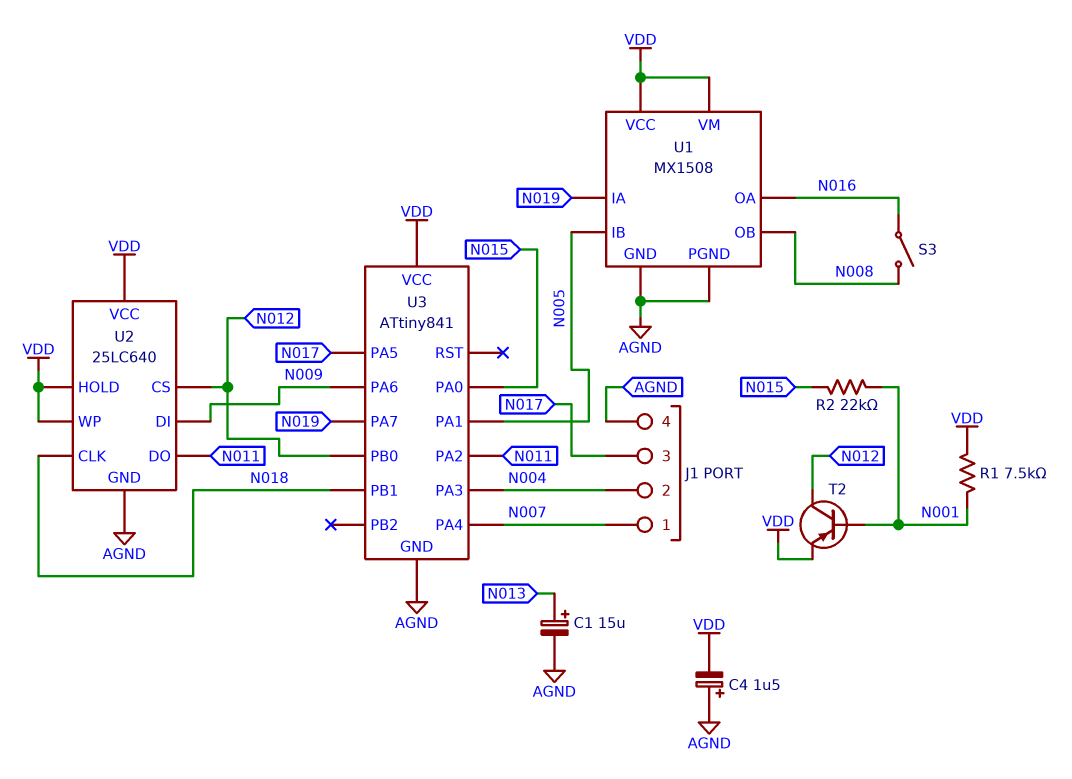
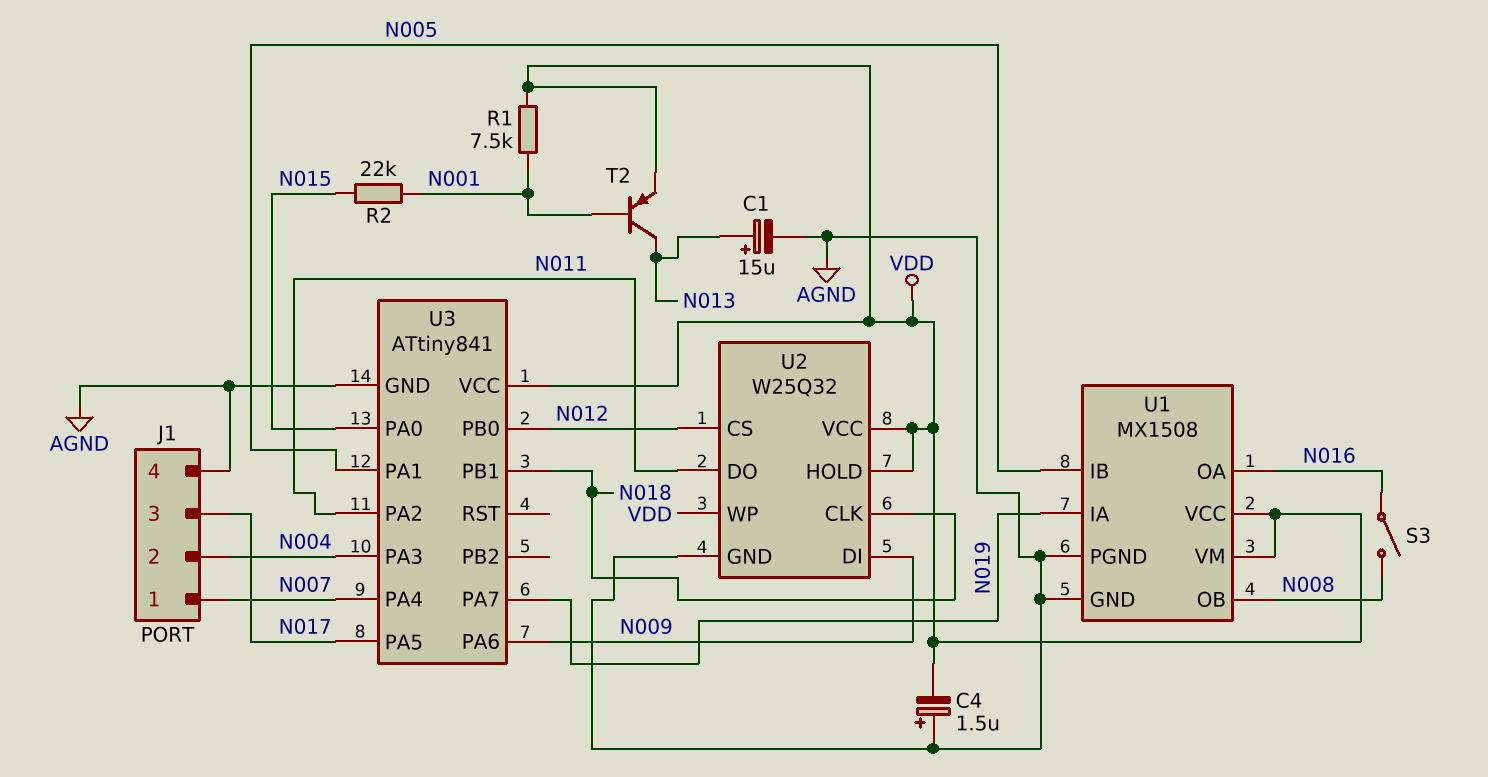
T2: PNP (B N001, C N012, E VDD) -> PNP (B N001, C N013, E VDD)
U2: 25LC640 -> W25Q32

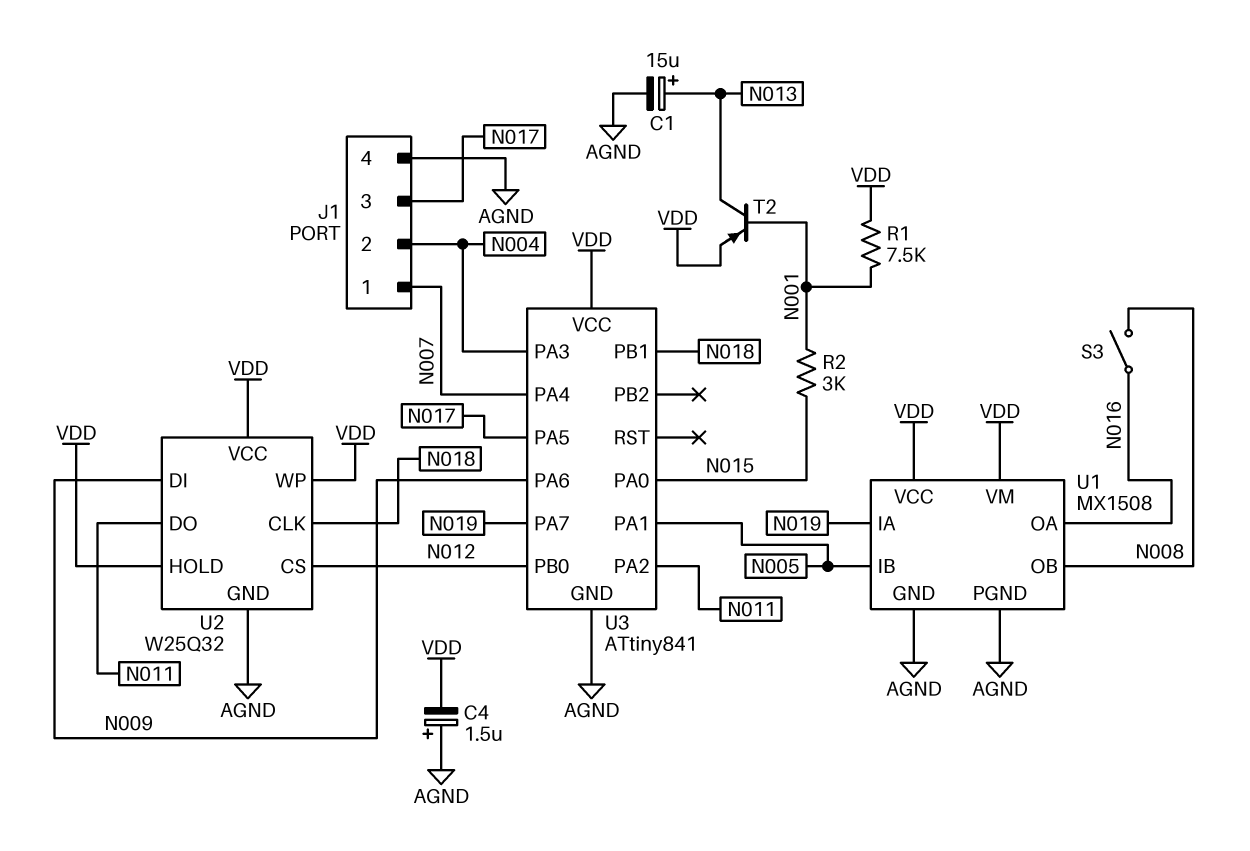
R2: 22k (N001, N015) -> 3k (N001, N015)

